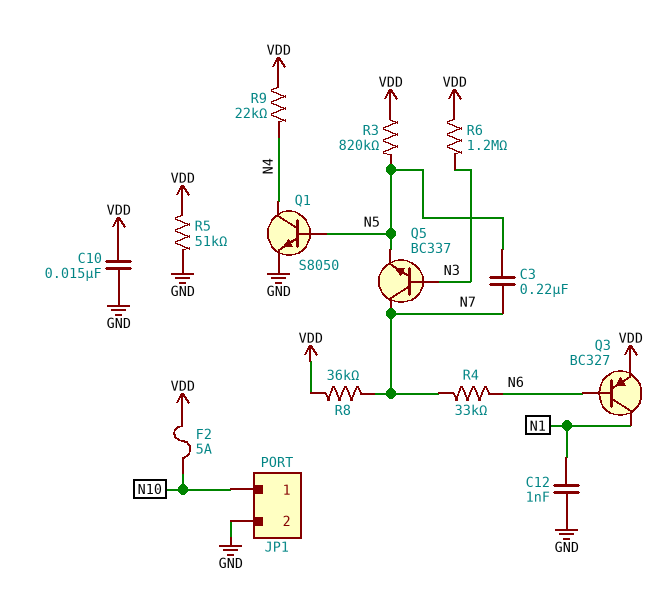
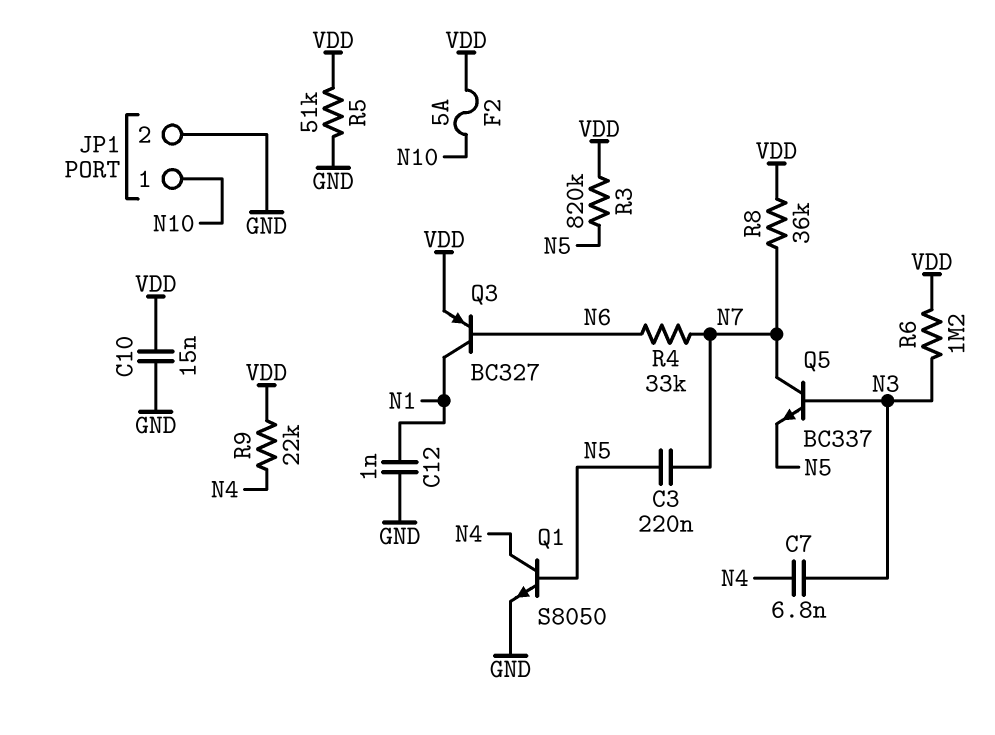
C7: none -> 6.8nF (N3, N4)

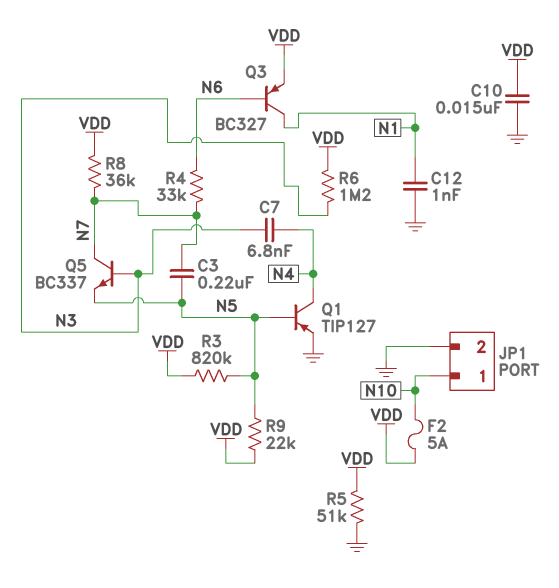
Q1: NPN S8050 (B N5, C N4, E GND) -> PNP TIP127 (B N5, C N4, E GND)
R9: 22k (N4, VDD) -> 22k (N5, VDD)

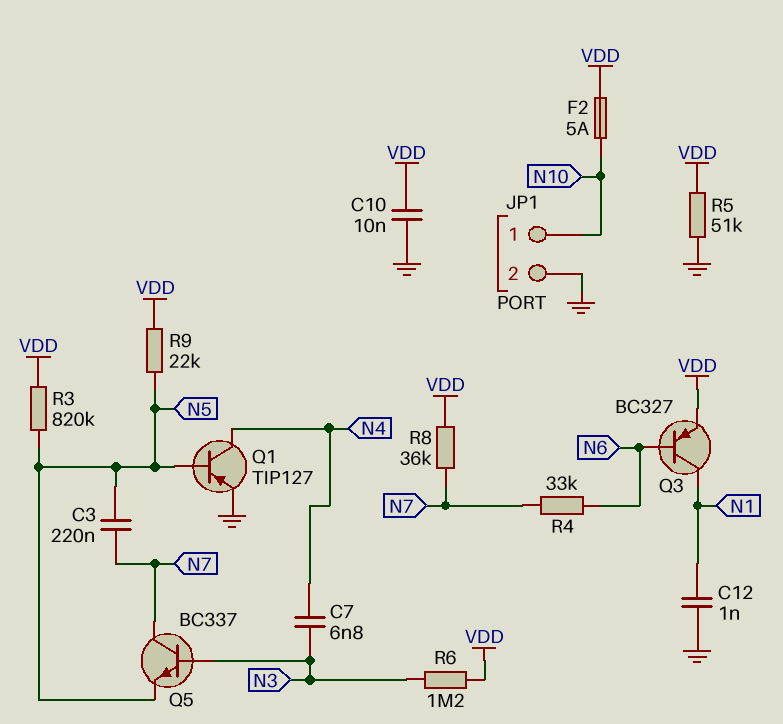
C10: 15nF (GND, VDD) -> 10nF (GND, VDD)

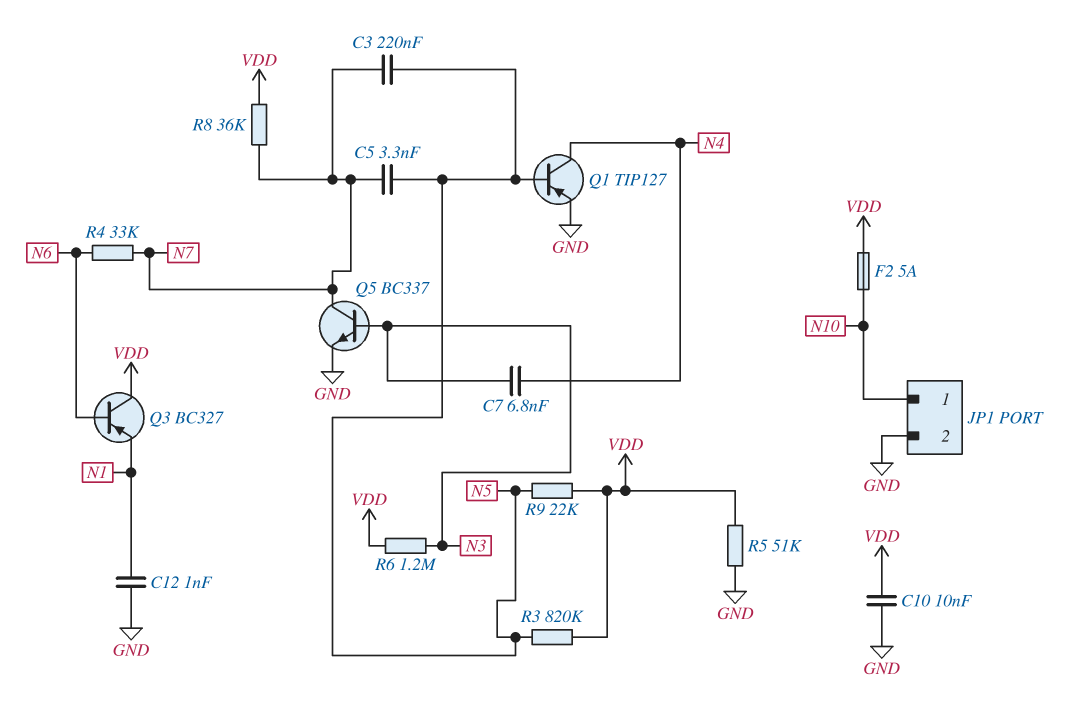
C5: none -> 3.3nF (N5, N7)
Q3: PNP BC327 (B N6, C N1, E VDD) -> PNP BC327 (B N6, C VDD, E N1)
Q5: NPN BC337 (B N3, C N7, E N5) -> NPN BC337 (B N3, C N7, E GND)

